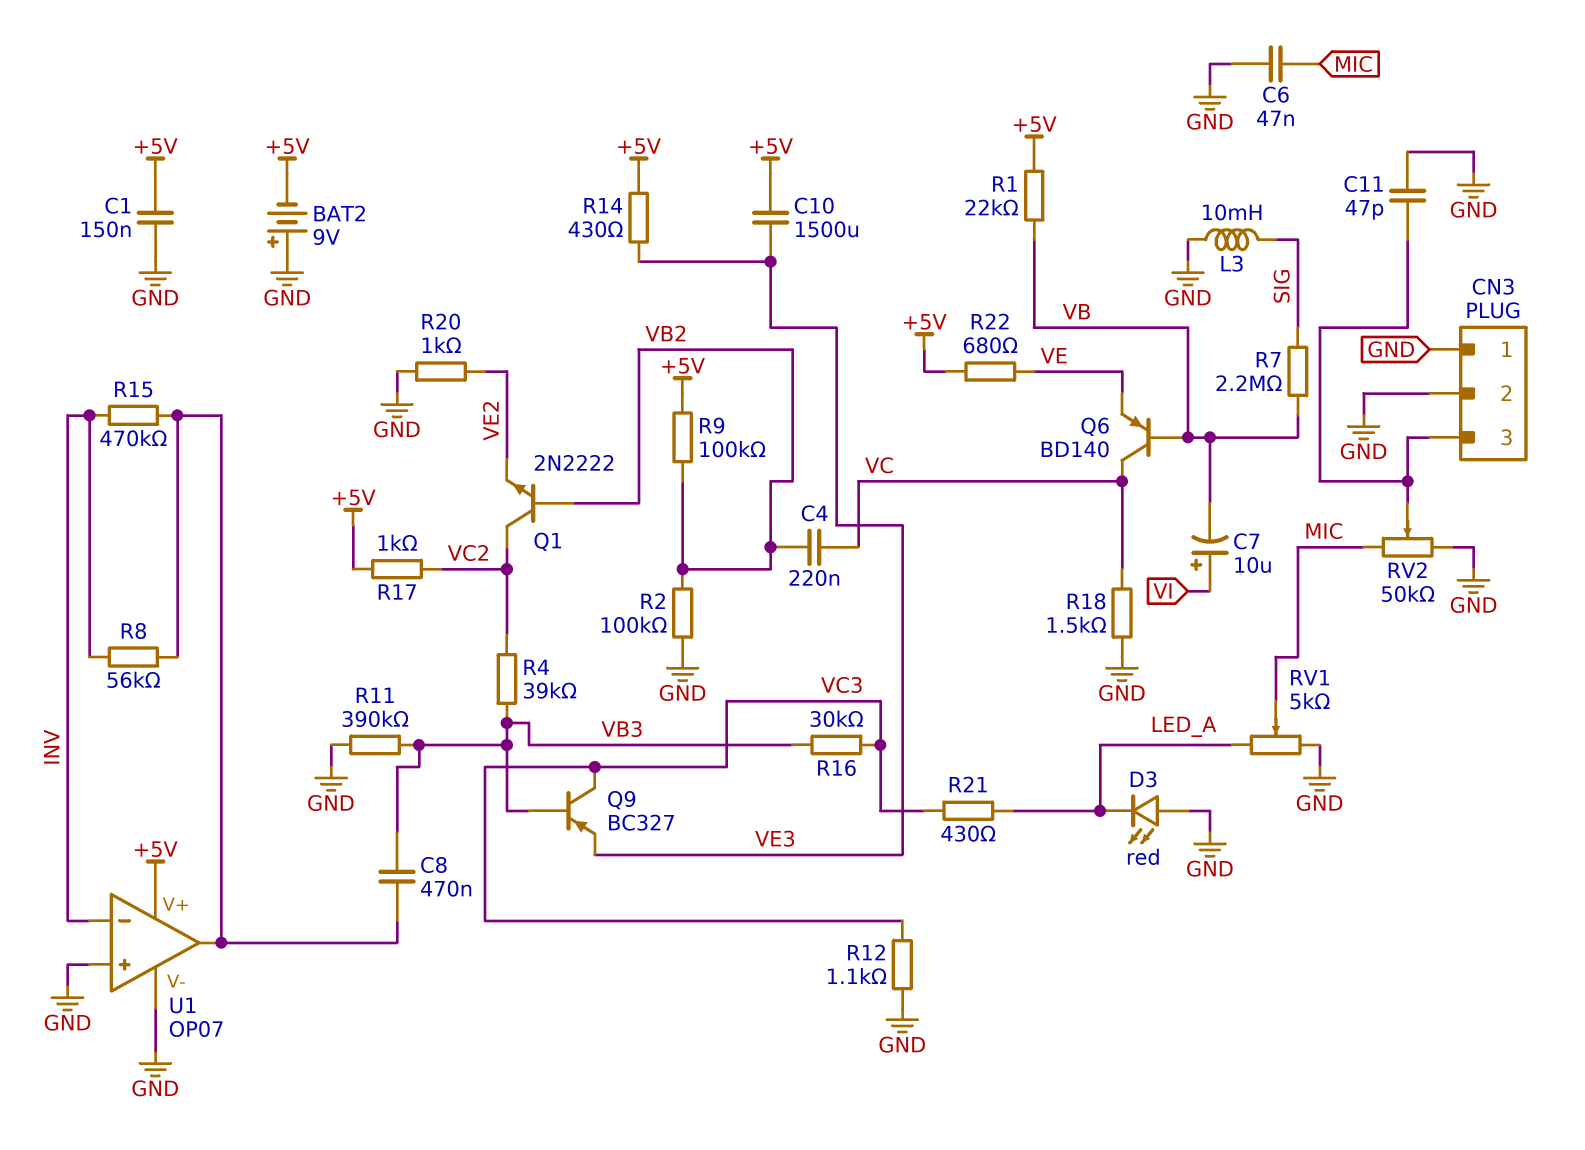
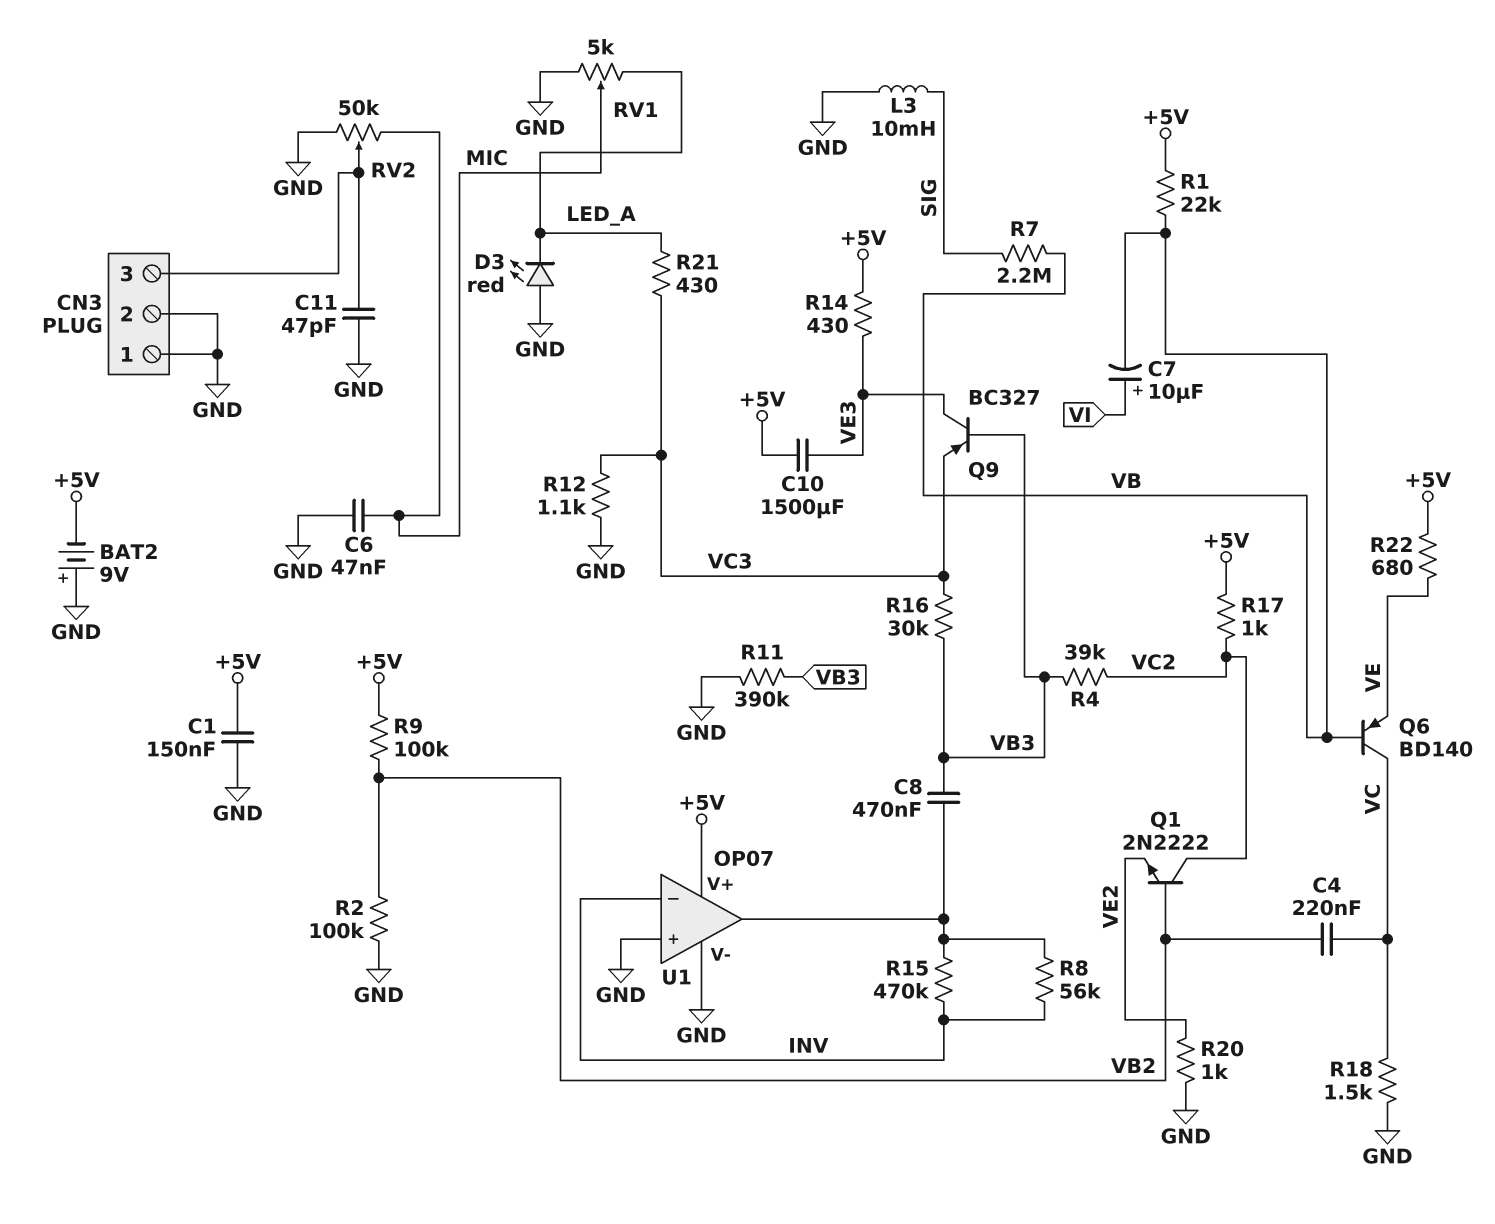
Q9: PNP BC327 (B VB3, C VC3, E VE3) -> PNP BC327 (B VB3, C VE3, E VC3)

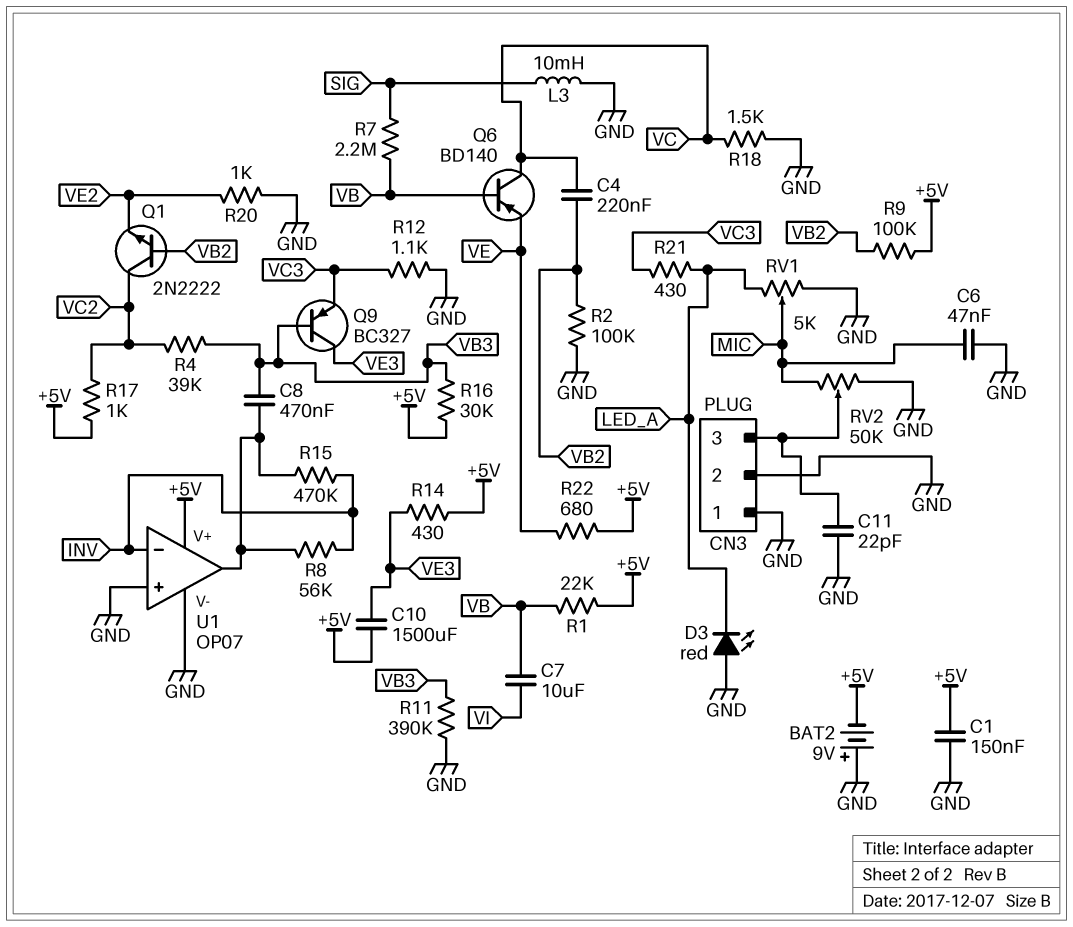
C7: 10uF (plus VI, minus VB) -> 10uF (VB, VI)
C11: 47pF (CN3/3, GND) -> 22pF (CN3/3, GND)
R16: 30k (VB3, VC3) -> 30k (+5V, VB3)

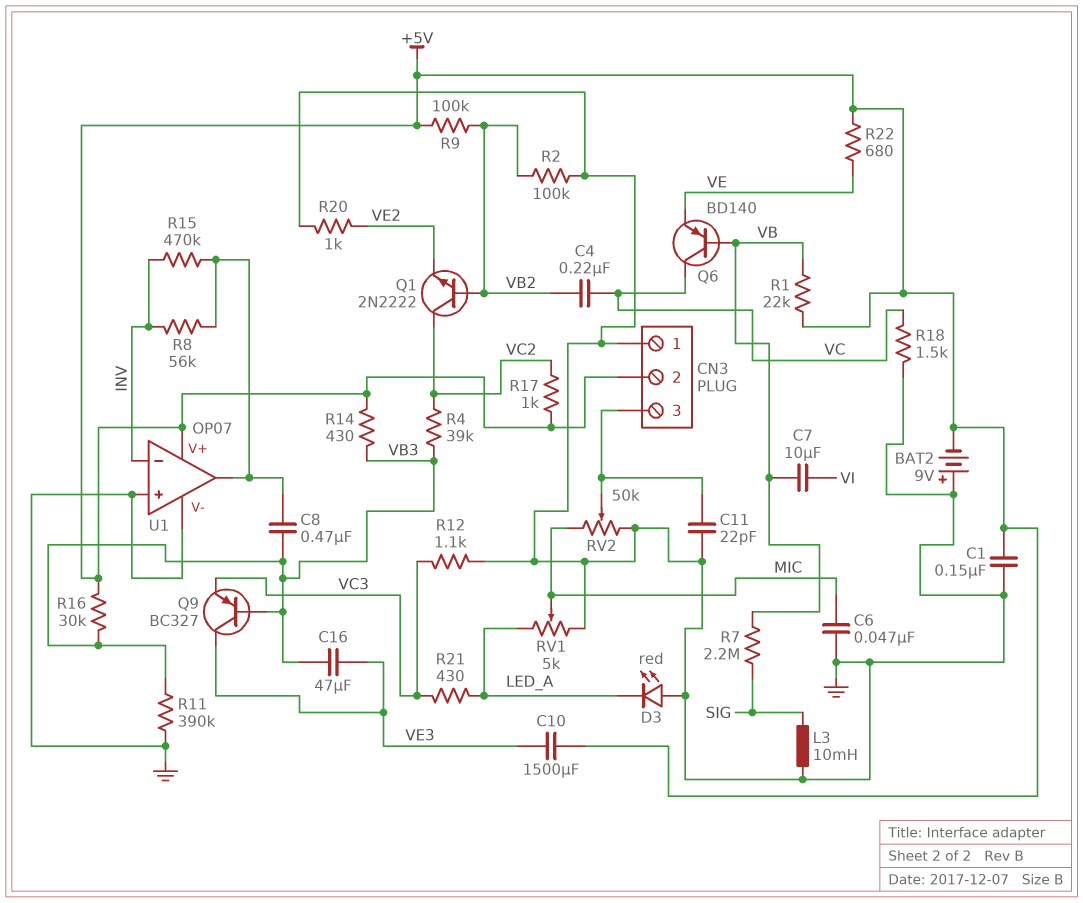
C16: none -> 47uF (VB3, VE3)
CN3 pin 2: GND -> +5V
R14: 430 (+5V, VE3) -> 430 (+5V, VB3)

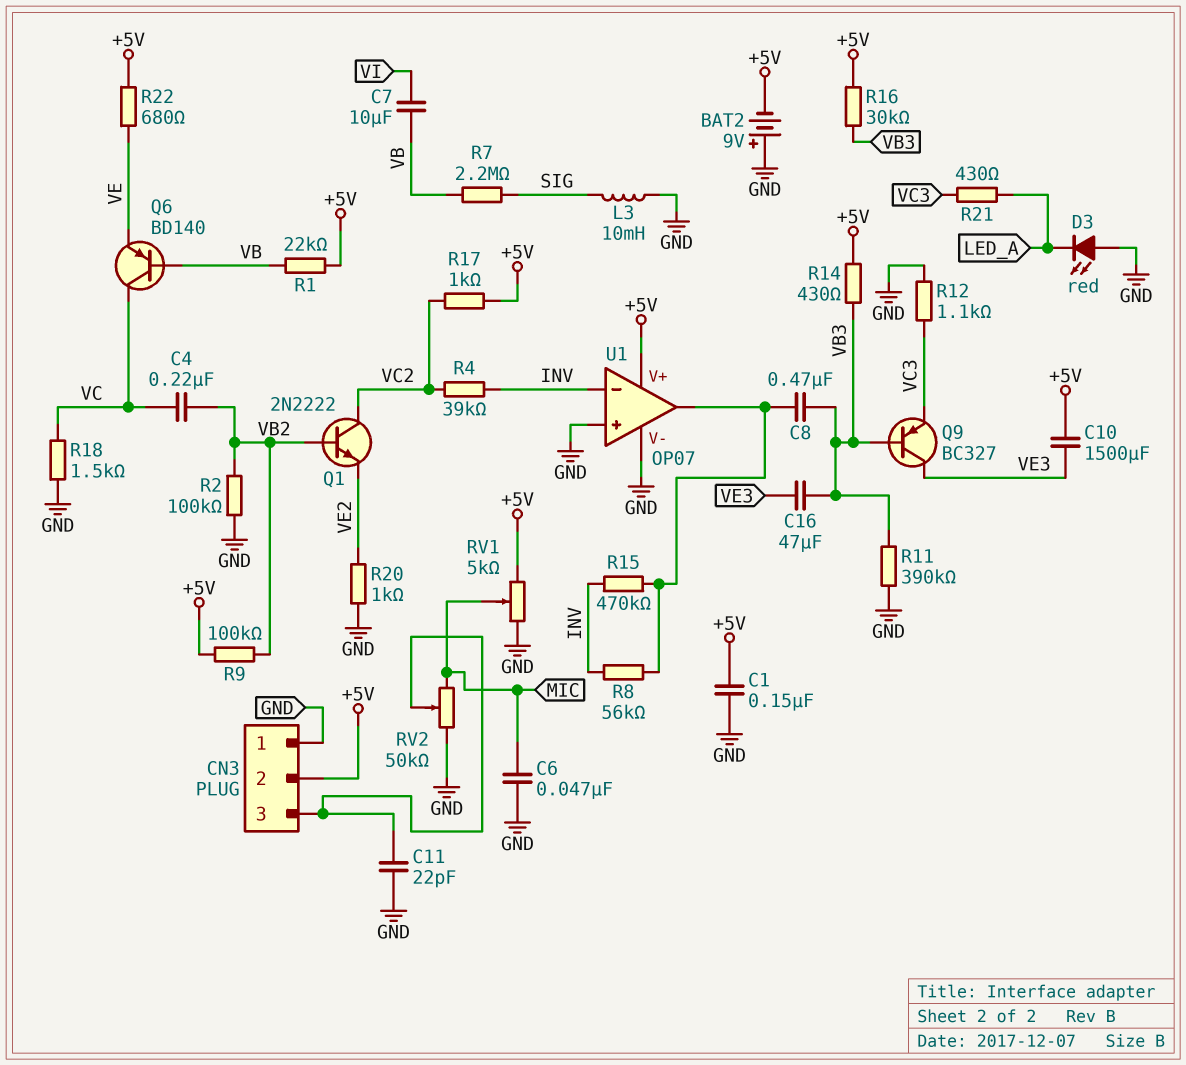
R4: 39k (VB3, VC2) -> 39k (INV, VC2)
RV1: 5k (GND, LED_A, wiper MIC) -> 5k (+5V, GND, wiper MIC)

